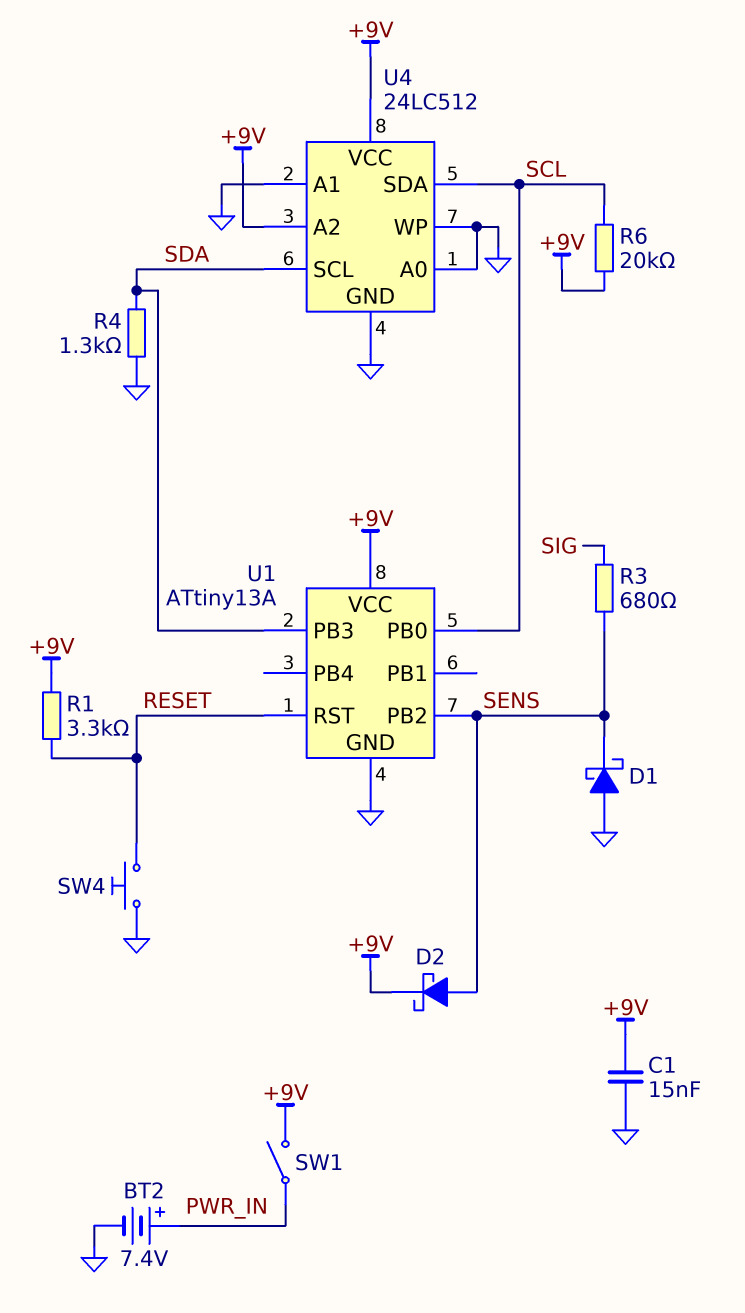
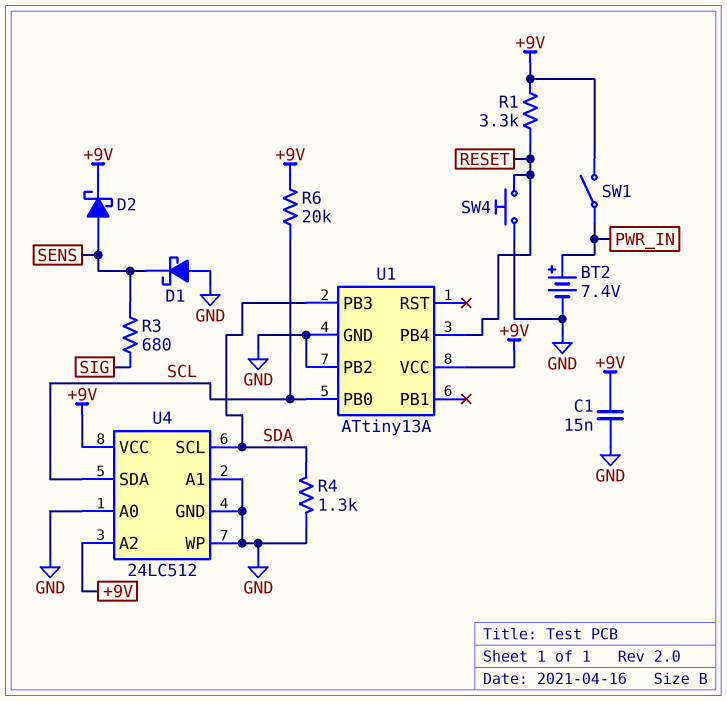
U1 pin PB2: SENS -> GND
U1 pin PB4: none -> RESET
U1 pin RST: RESET -> none

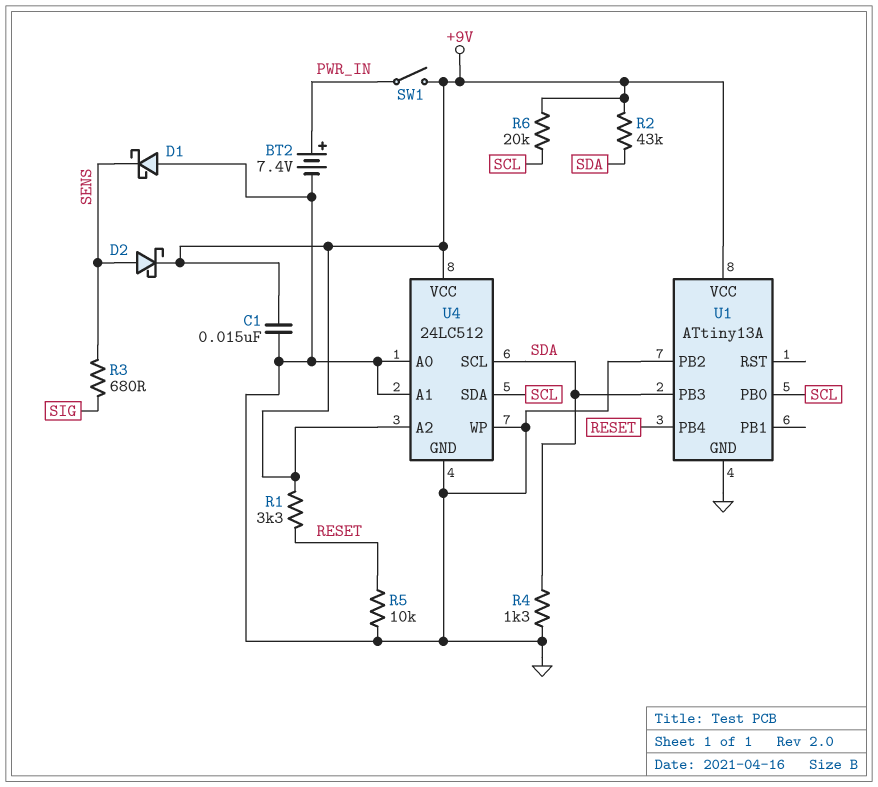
R2: none -> 43k (+9V, SDA)
R5: none -> 10k (GND, RESET)
SW4: button (GND, RESET) -> none

